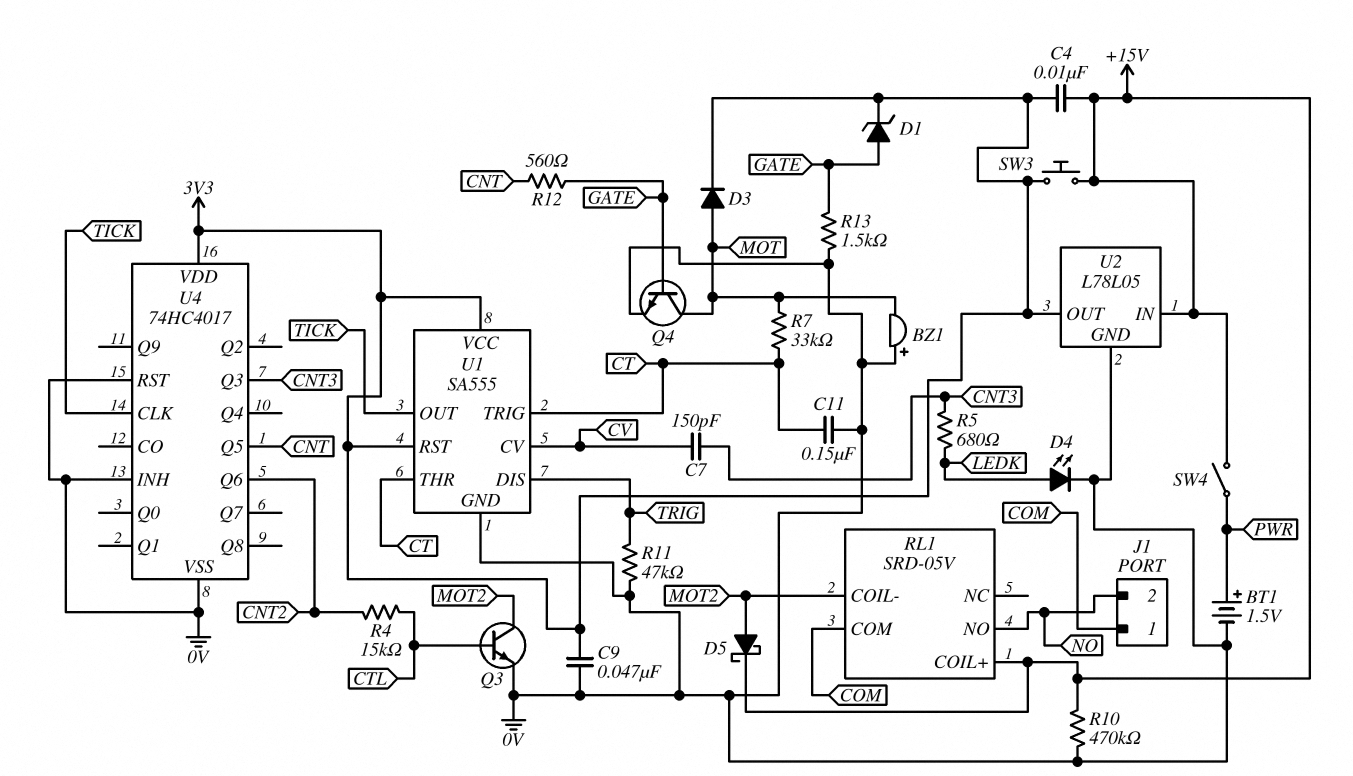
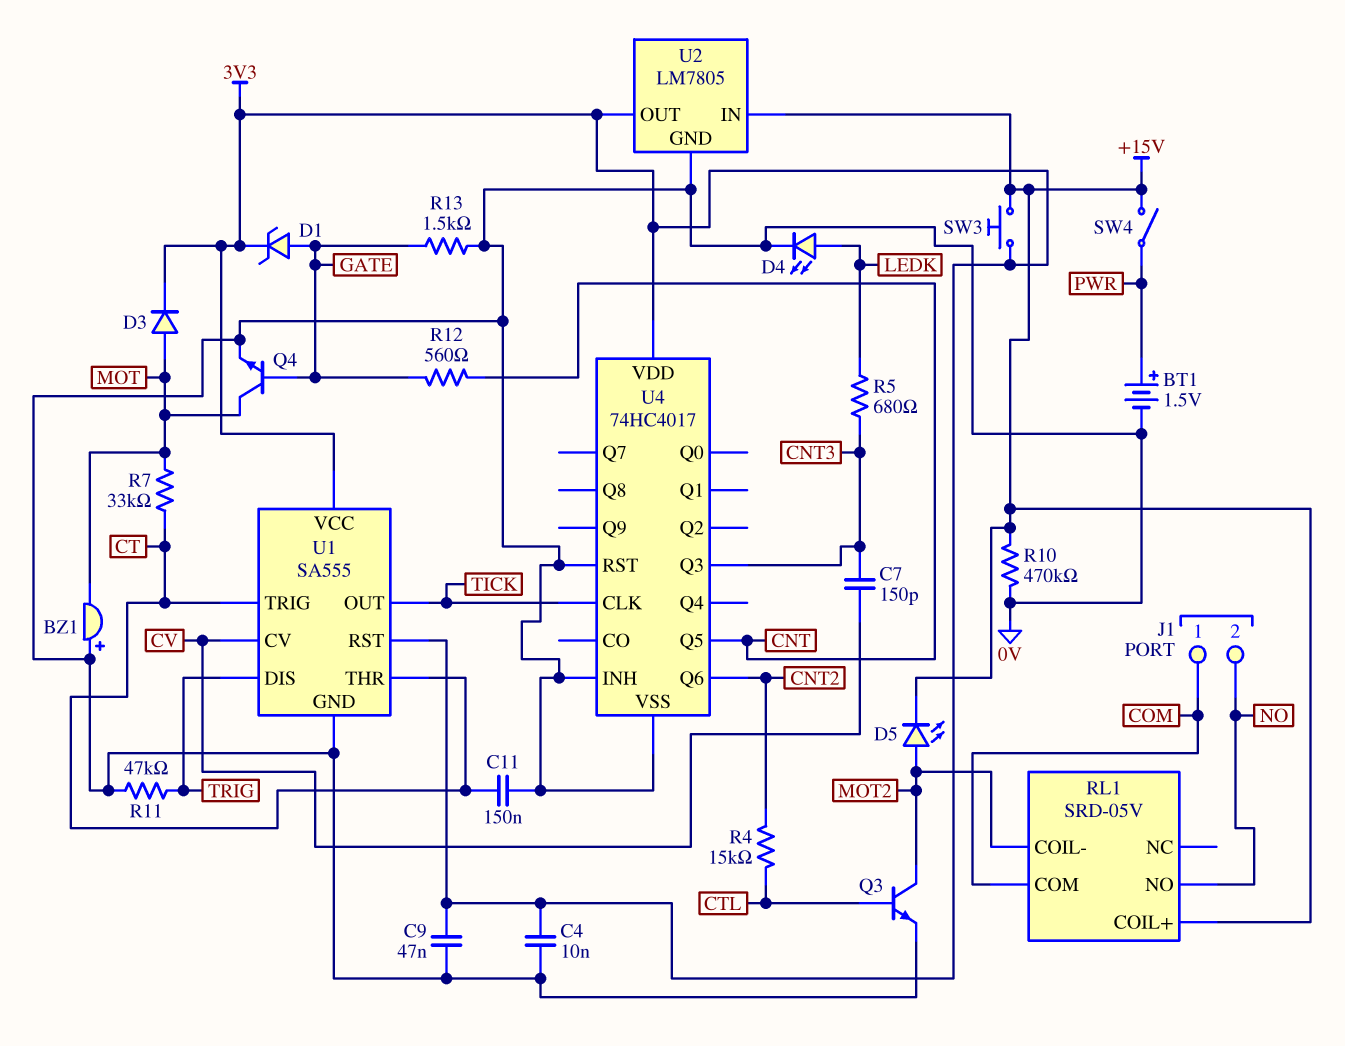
C4: 10nF (+15V, 3V3) -> 10nF (0V, 3V3)
D5: schottky (A MOT2, K +15V) -> LED (A MOT2, K +15V)
U2: L78L05 -> LM7805

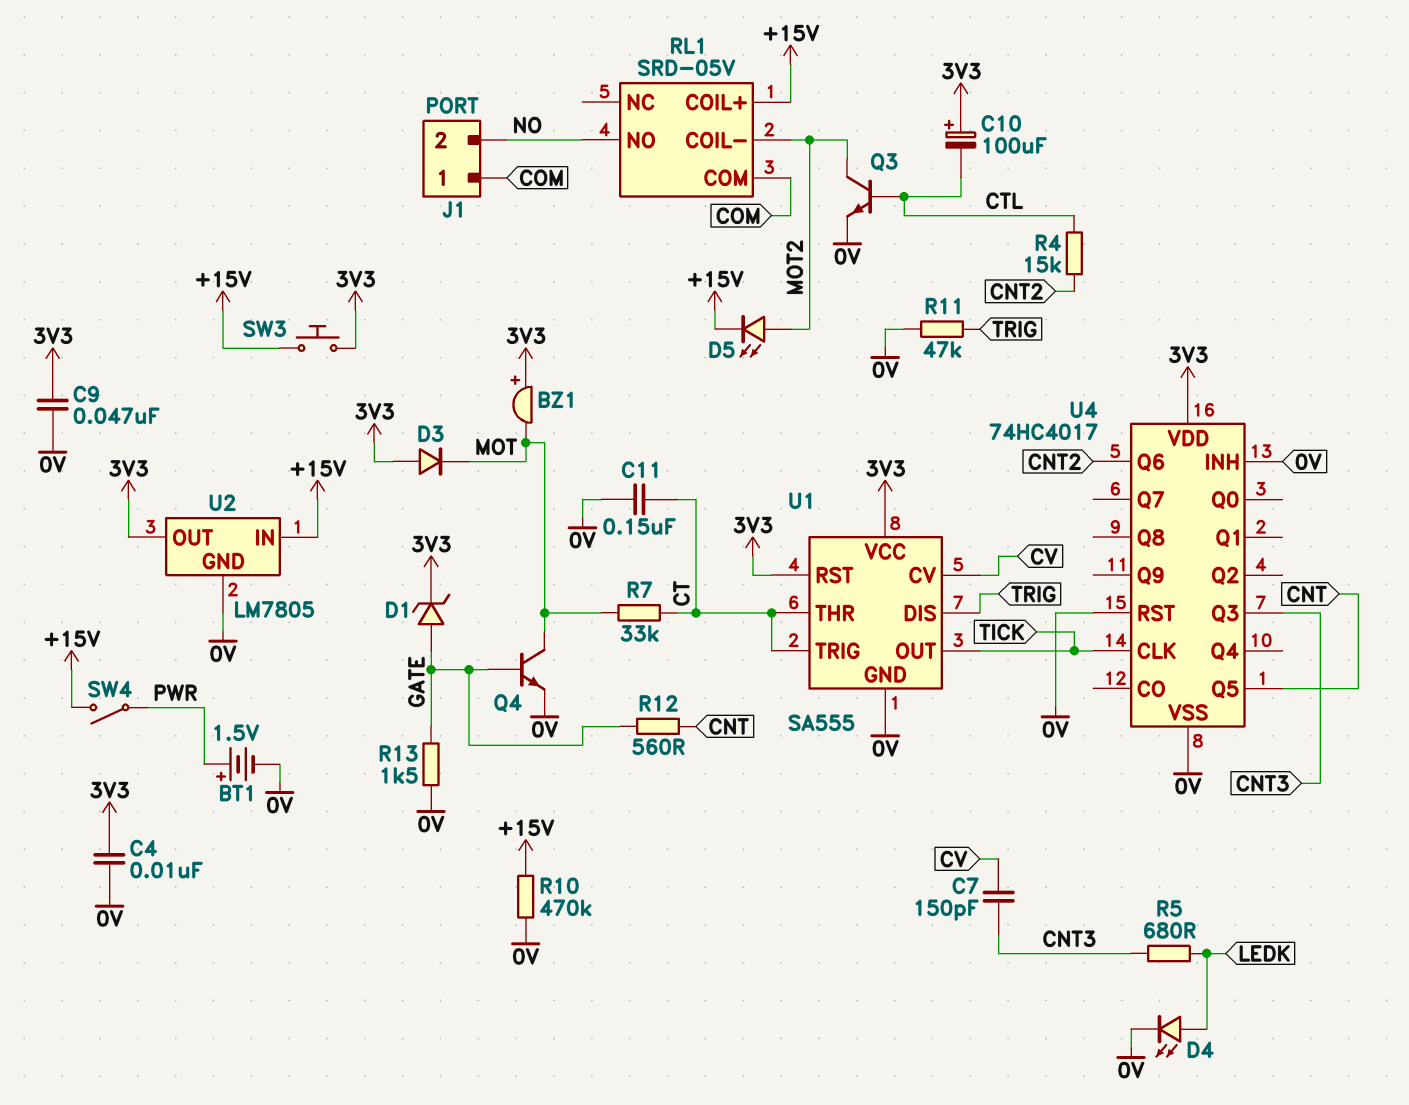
BZ1: buzzer (plus 0V, minus MOT) -> buzzer (plus 3V3, minus MOT)
C10: none -> 100uF (plus 3V3, minus CTL)
D3: diode (A MOT, K 3V3) -> diode (A 3V3, K MOT)

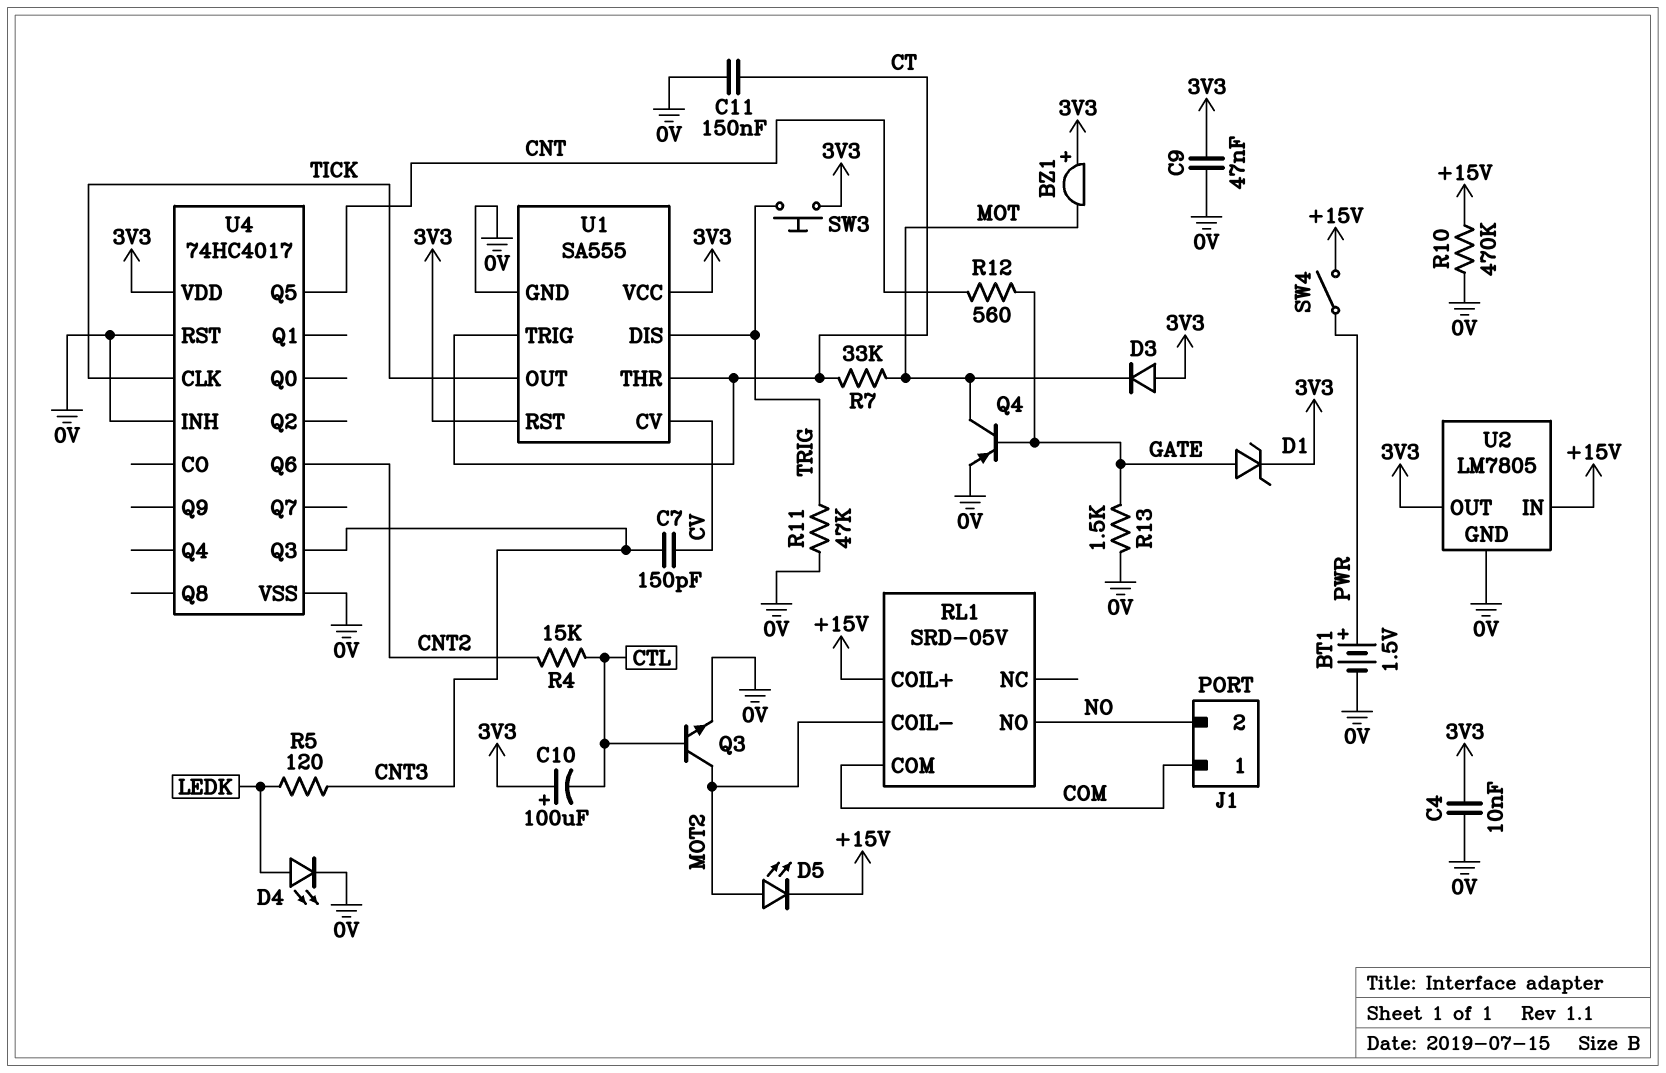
Q4: NPN (B GATE, C MOT, E 0V) -> PNP (B GATE, C MOT, E 0V)
R5: 680 (CNT3, LEDK) -> 120 (CNT3, LEDK)
SW3: button (+15V, 3V3) -> button (3V3, TRIG)

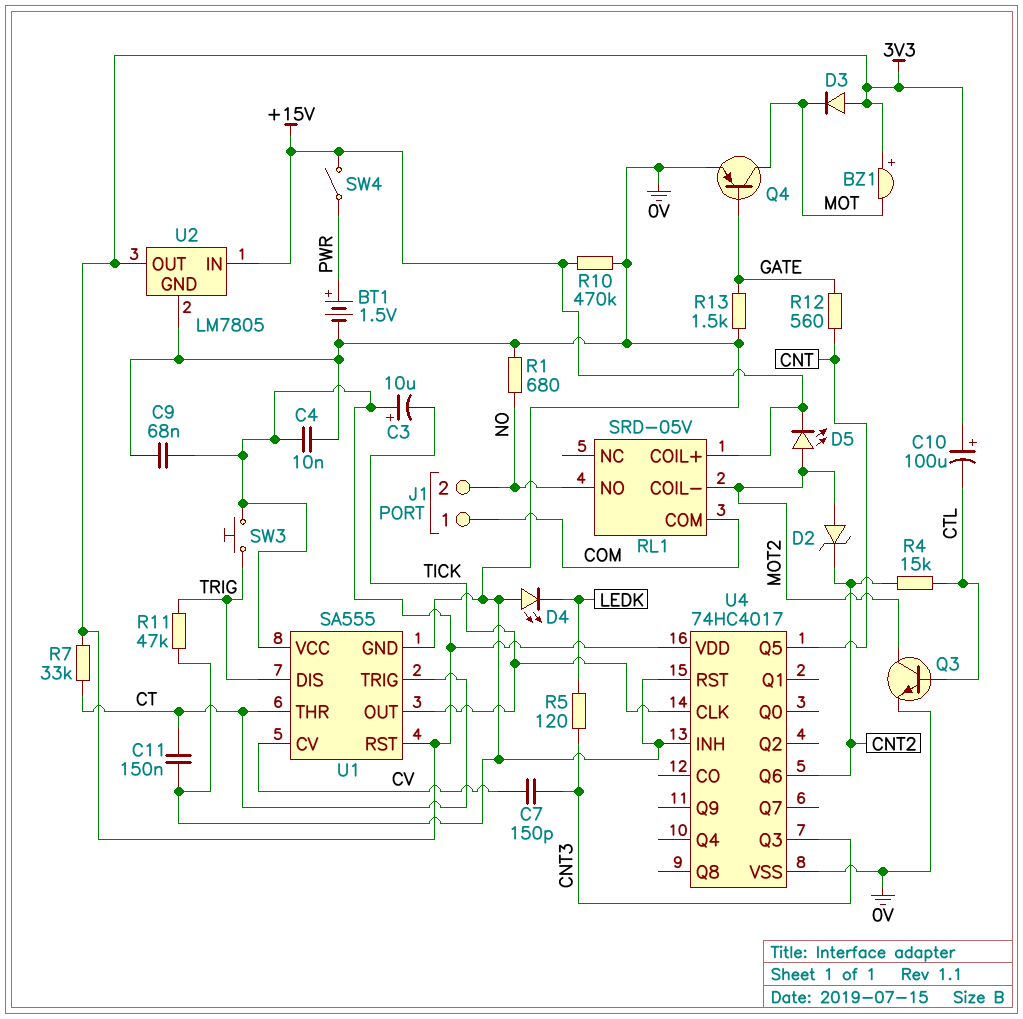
C3: none -> 10uF (plus 3V3, minus TICK)
C9: 47nF (0V, 3V3) -> 68nF (0V, 3V3)
D1: zener (A GATE, K 3V3) -> none
D2: none -> zener (A MOT2, K CNT2)
D4: LED (A LEDK, K 0V) -> LED (A 0V, K LEDK)
R1: none -> 680 (0V, NO)
R7: 33k (CT, MOT) -> 33k (3V3, CT)

